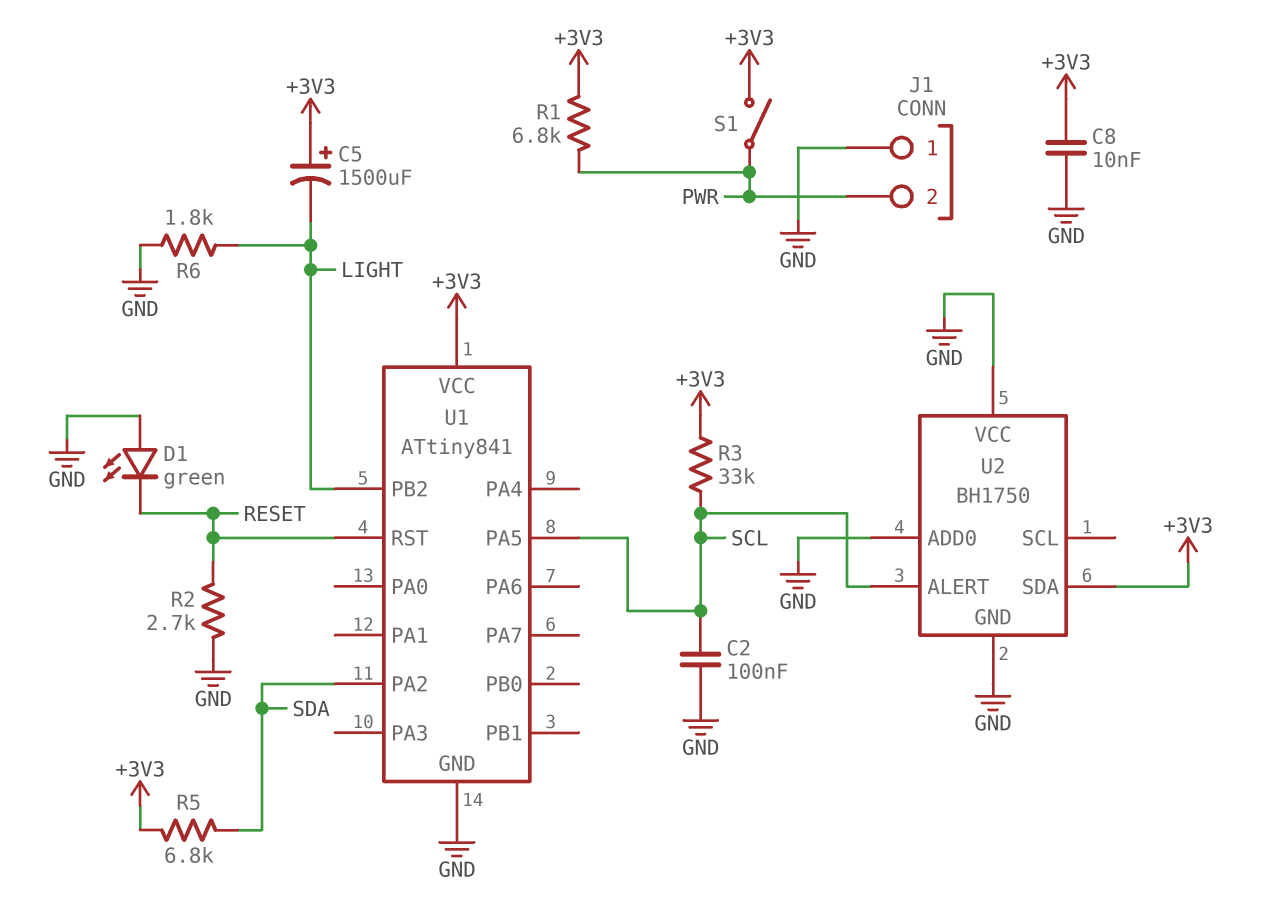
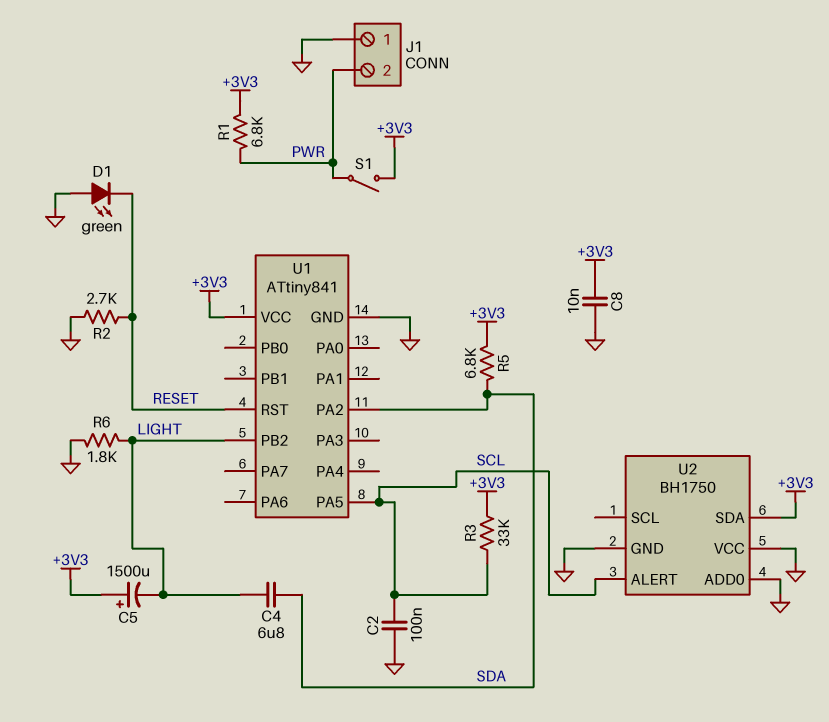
C4: none -> 6.8uF (LIGHT, SDA)

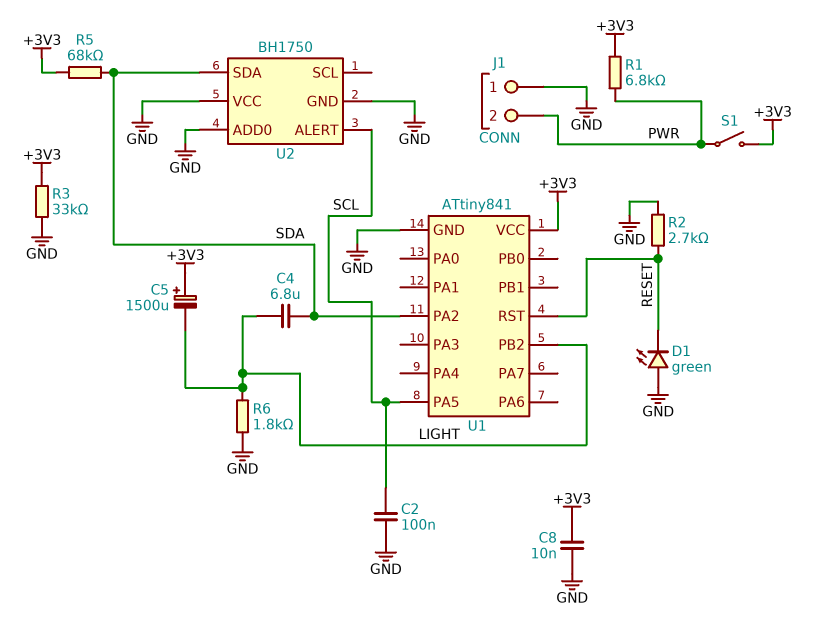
R3: 33k (+3V3, SCL) -> 33k (+3V3, GND)
R5: 6.8k (+3V3, SDA) -> 68k (+3V3, SDA)
U2 pin SDA: +3V3 -> SDA

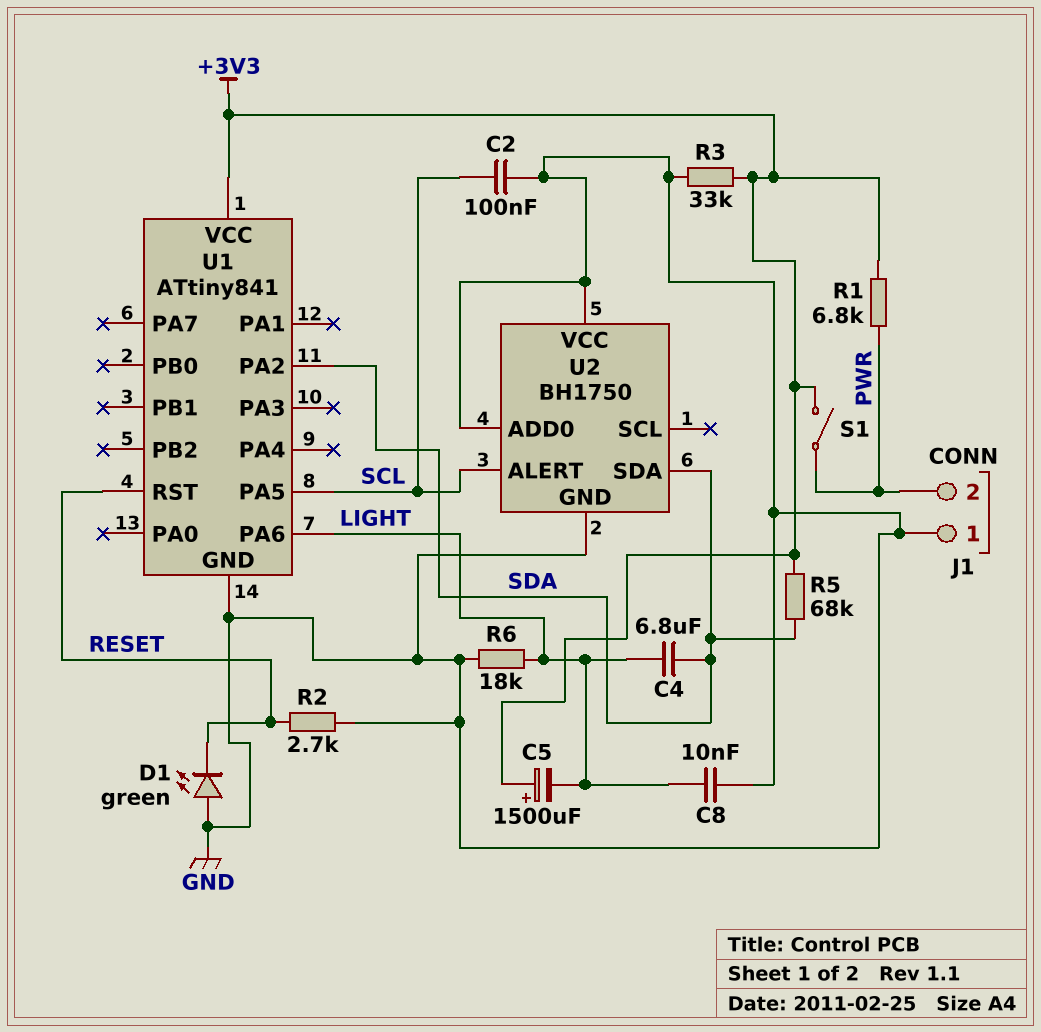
C8: 10nF (+3V3, GND) -> 10nF (GND, LIGHT)
R6: 1.8k (GND, LIGHT) -> 18k (GND, LIGHT)
U1 pin PA6: none -> LIGHT
U1 pin PB2: LIGHT -> none

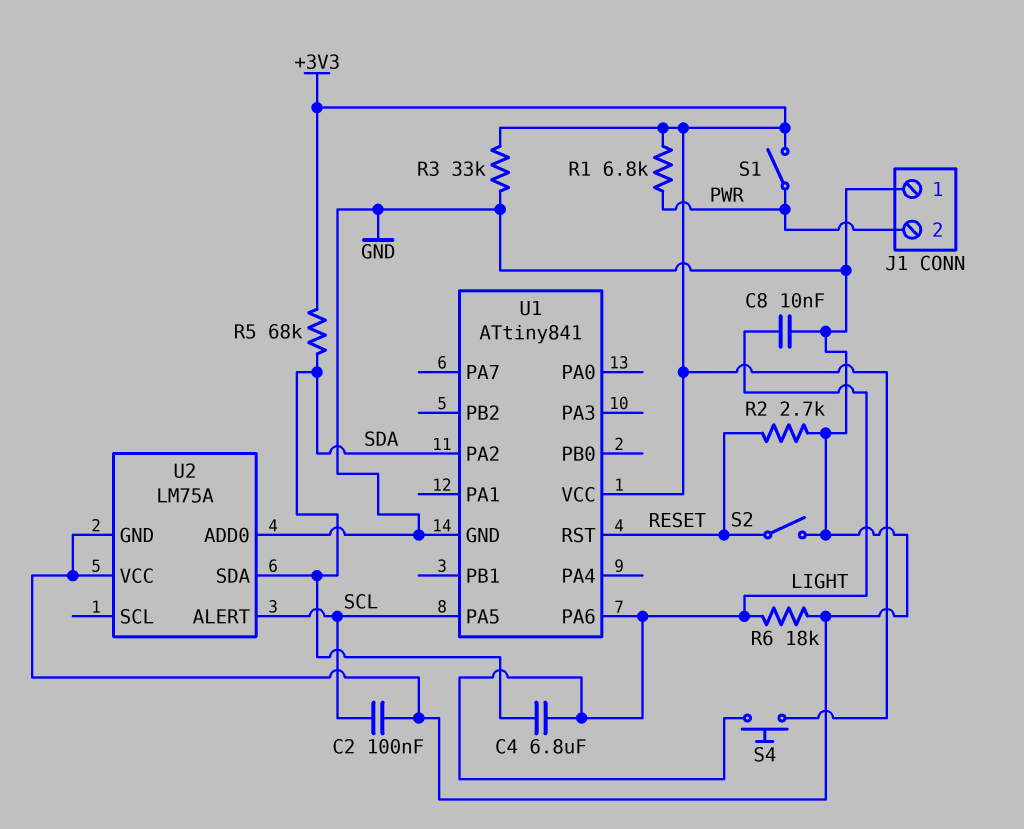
C5: 1500uF (plus +3V3, minus LIGHT) -> none
D1: LED green (A GND, K RESET) -> none
S2: none -> switch (GND, RESET)
S4: none -> button (+3V3, LIGHT)
U2: BH1750 -> LM75A

